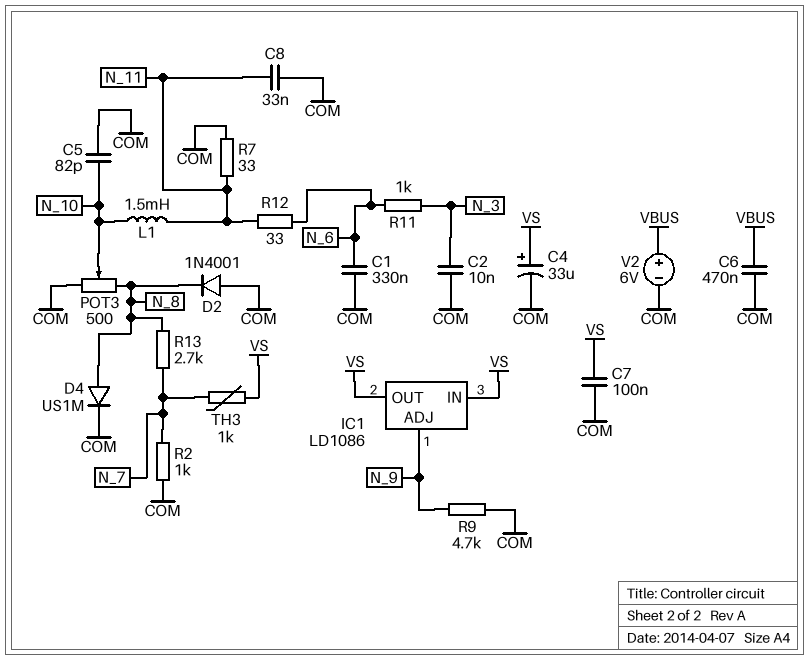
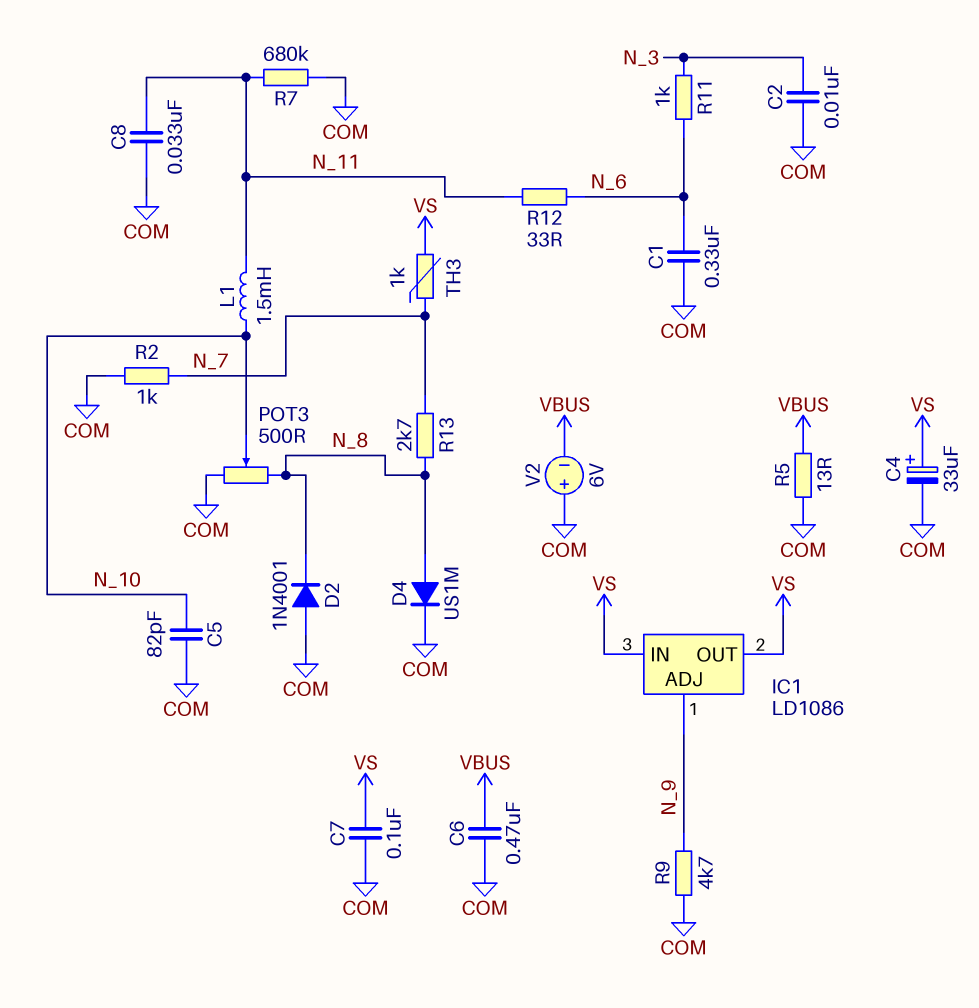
R5: none -> 13 (COM, VBUS)
R7: 33 (COM, N_11) -> 680k (COM, N_11)
V2: 6V (plus VBUS, minus COM) -> 6V (plus COM, minus VBUS)

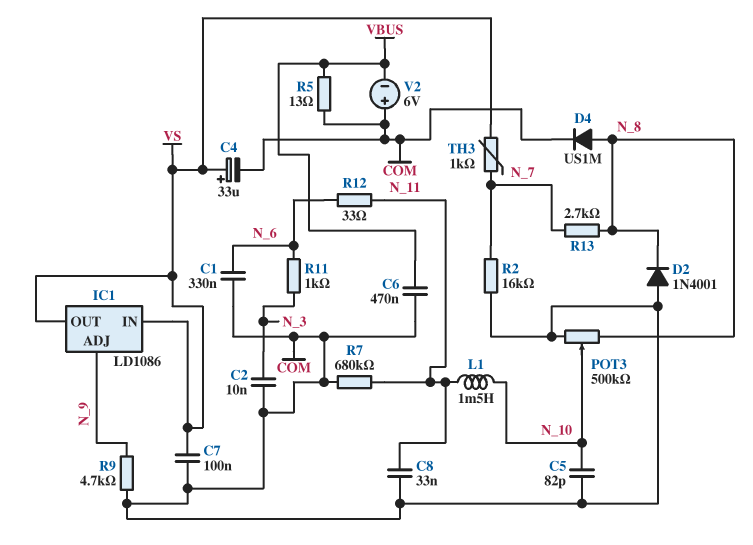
POT3: 500 (COM, N_8, wiper N_10) -> 500k (COM, N_8, wiper N_10)
R2: 1k (COM, N_7) -> 16k (COM, N_7)

